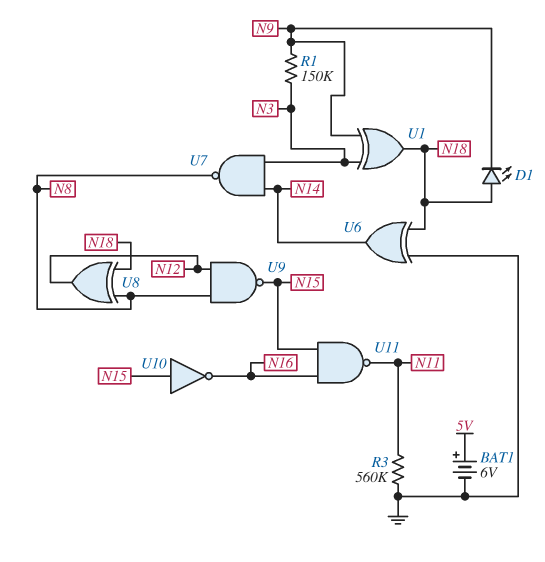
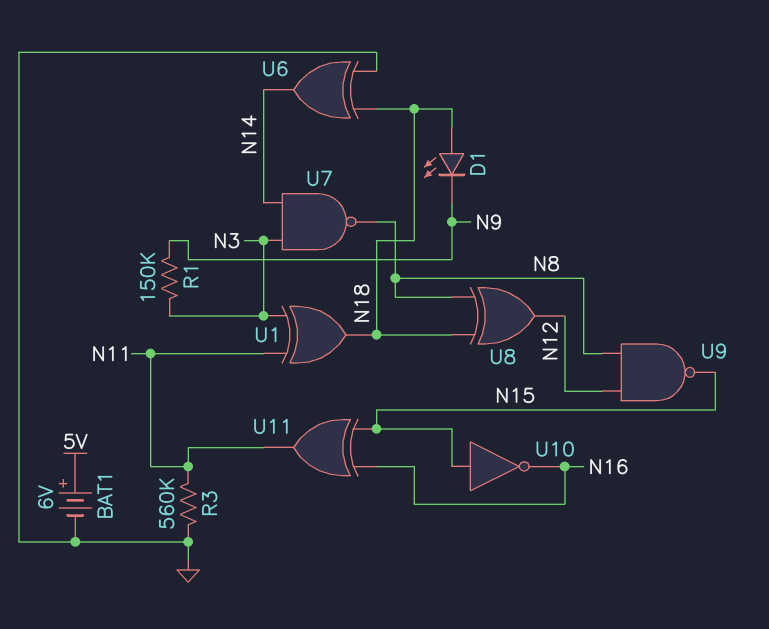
U1: XOR (in N3, in N9, out N18) -> XOR (in N3, in N11, out N18)
U11: NAND (in N15, in N16, out N11) -> XOR (in N15, in N16, out N11)

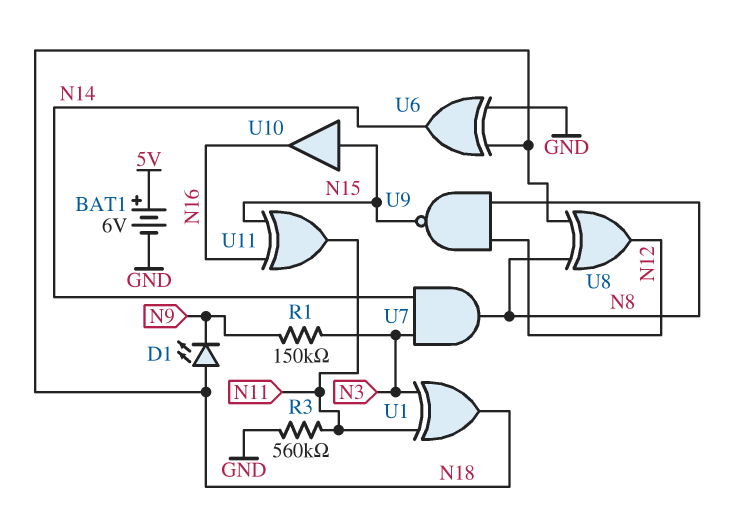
U7: NAND (in N3, in N14, out N8) -> AND (in N3, in N14, out N8)
U10: NOT (in N15, out N16) -> buffer (in N15, out N16)

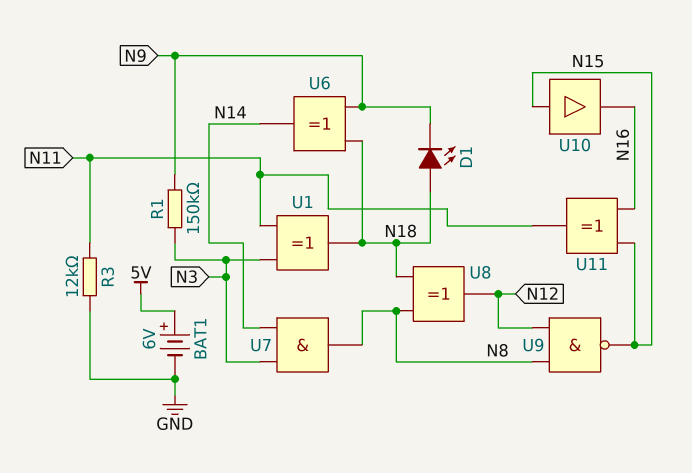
R3: 560k (GND, N11) -> 12k (GND, N11)
U6: XOR (in GND, in N18, out N14) -> XOR (in N9, in N18, out N14)

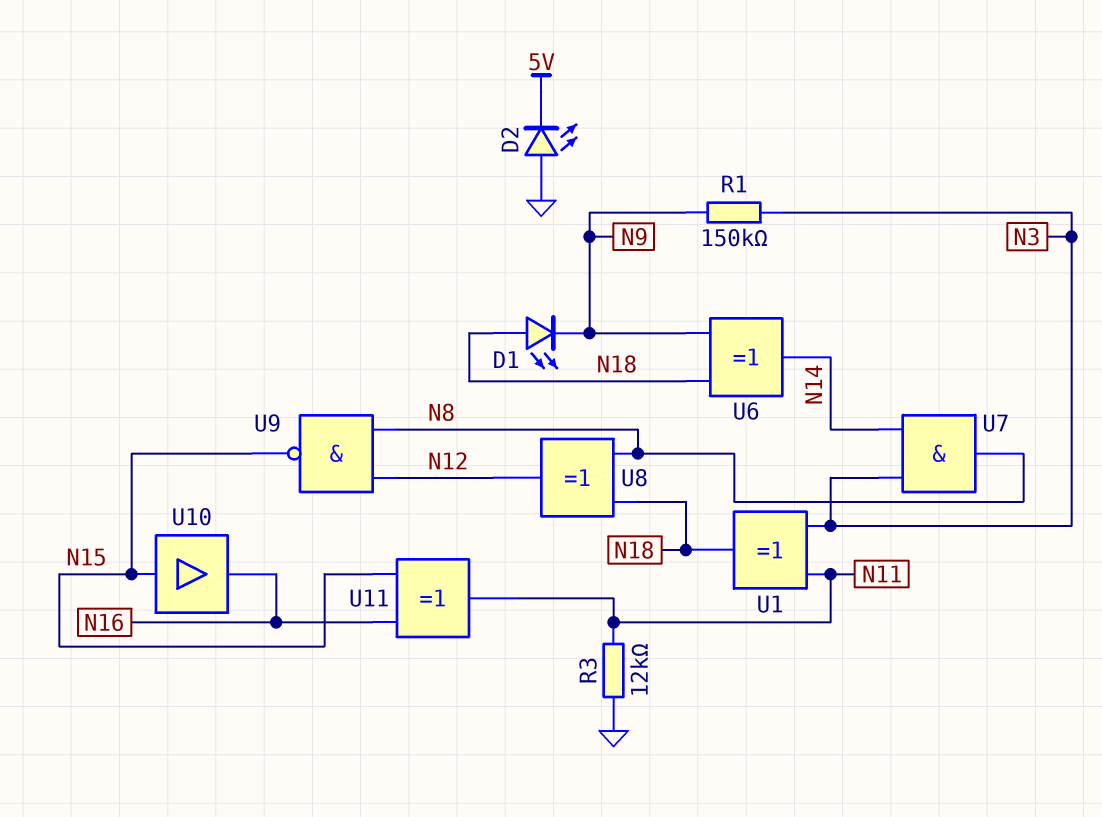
BAT1: 6V (plus 5V, minus GND) -> none
D2: none -> LED (A GND, K 5V)

